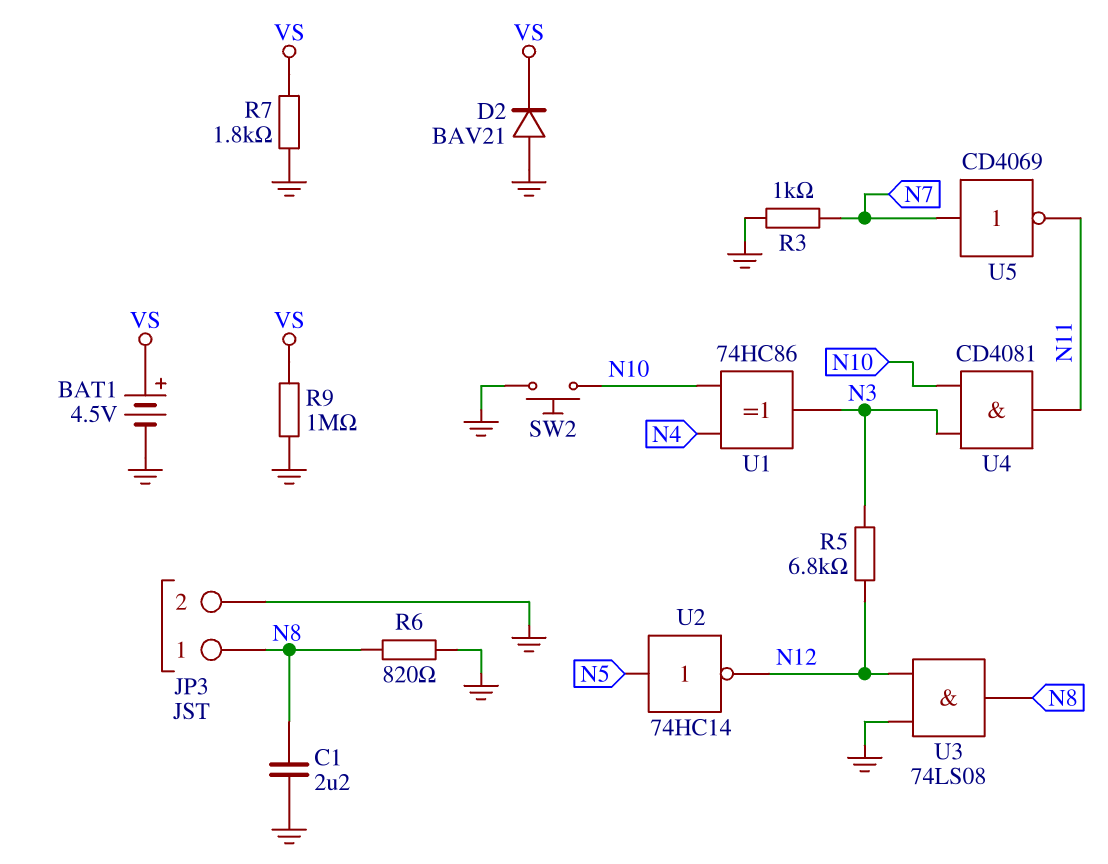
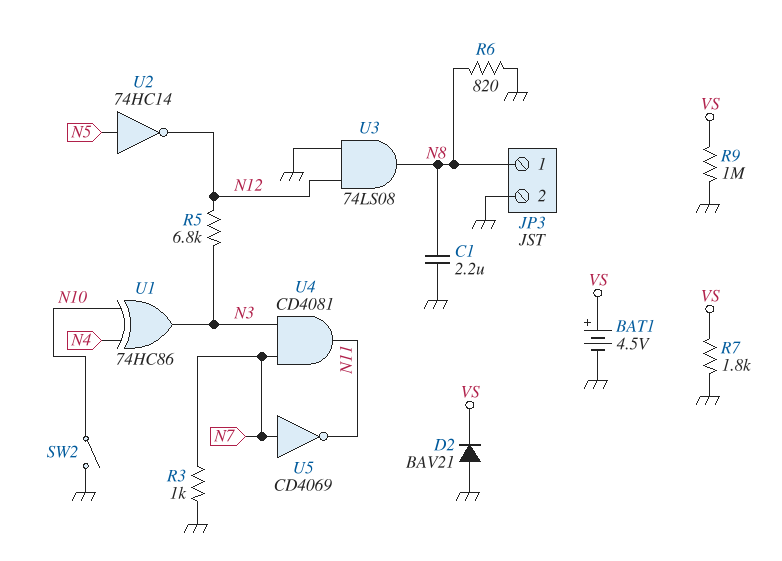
SW2: button (GND, N10) -> switch (GND, N10)
U4: AND CD4081 (in N3, in N10, out N11) -> AND CD4081 (in N3, in N7, out N11)

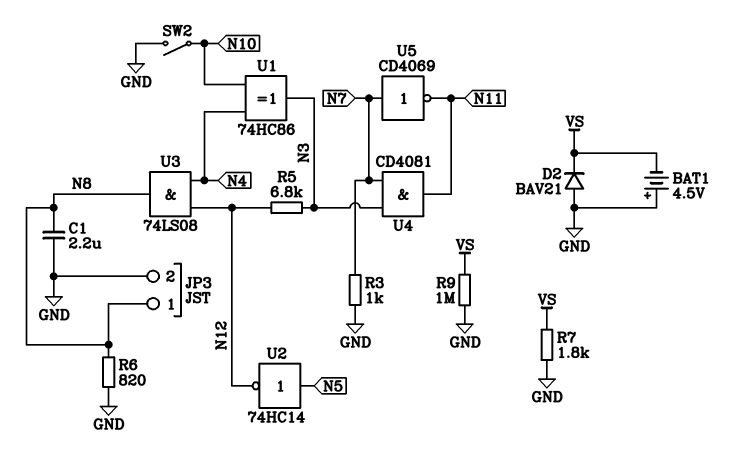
BAT1: 4.5V (plus VS, minus GND) -> 4.5V (plus GND, minus VS)
U3: AND 74LS08 (in GND, in N12, out N8) -> AND 74LS08 (in N4, in N12, out N8)

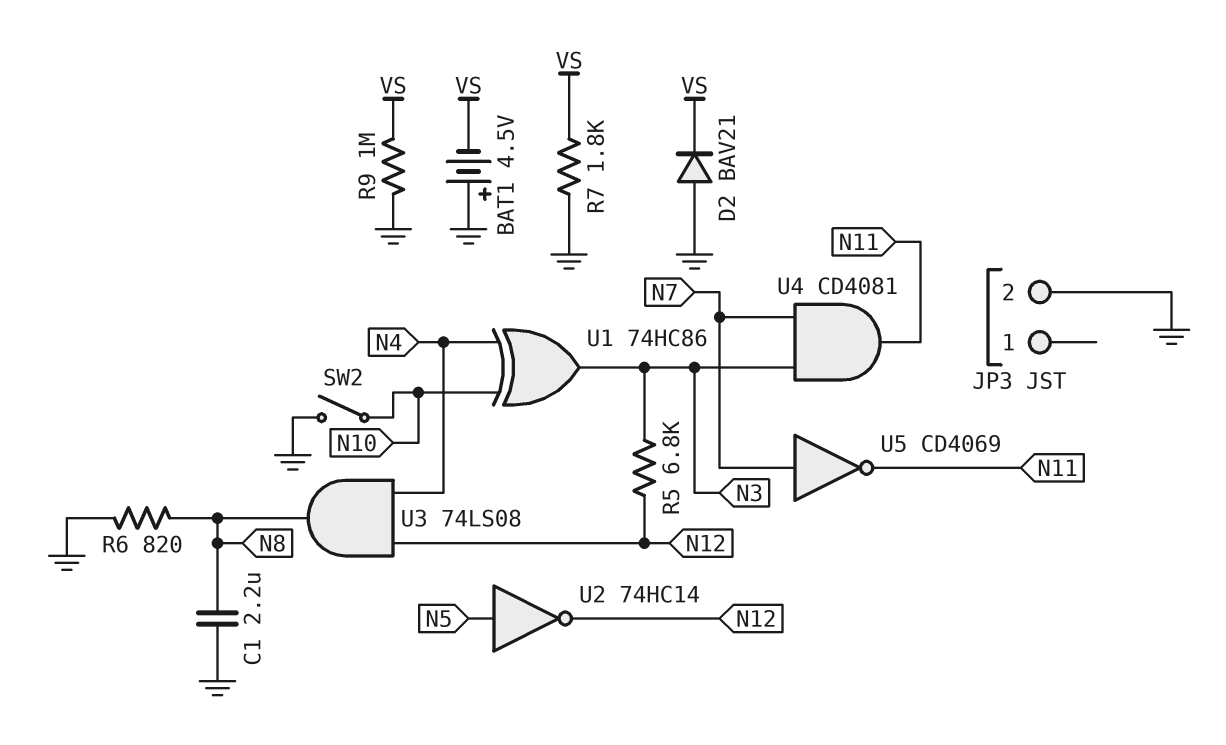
JP3 pin 1: N8 -> none
R3: 1k (GND, N7) -> none

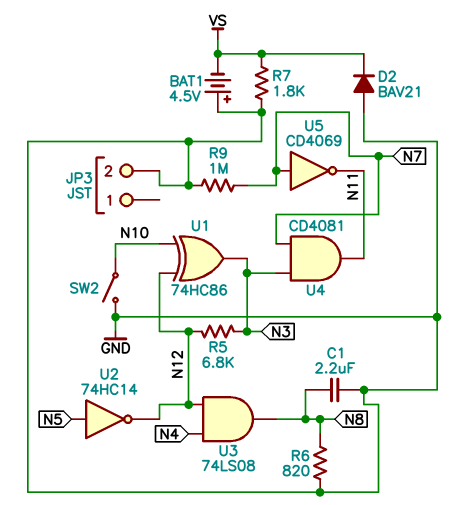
R9: 1M (GND, VS) -> 1M (GND, N7)
U1: XOR 74HC86 (in N4, in N10, out N3) -> XOR 74HC86 (in N10, in N12, out N3)

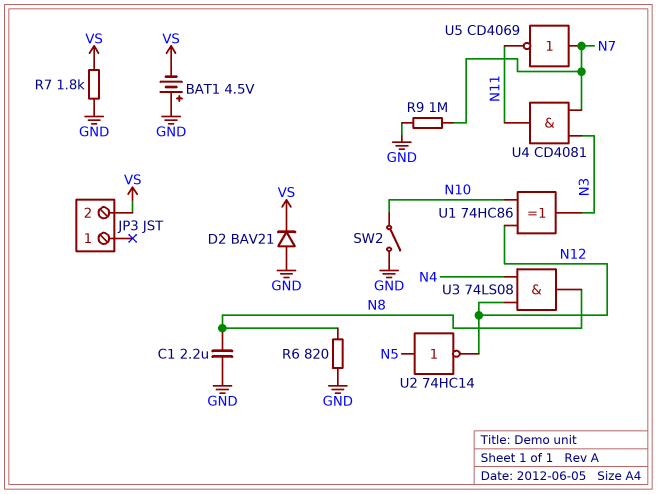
JP3 pin 2: GND -> VS
R5: 6.8k (N3, N12) -> none

